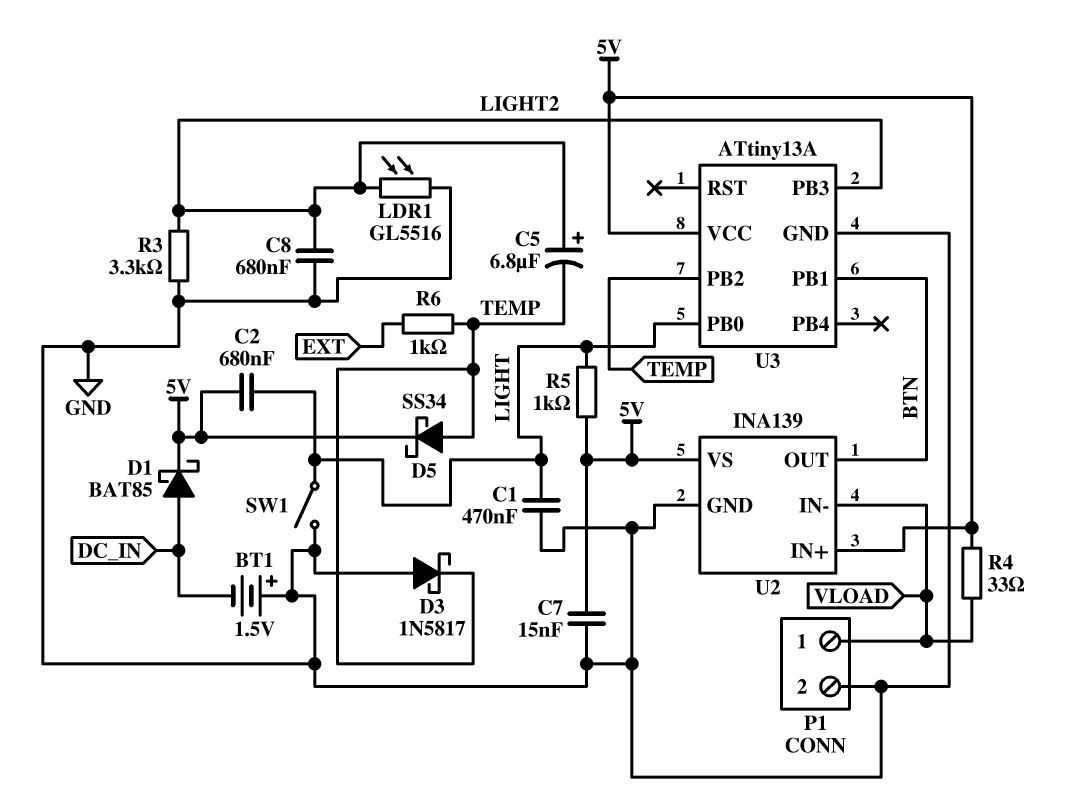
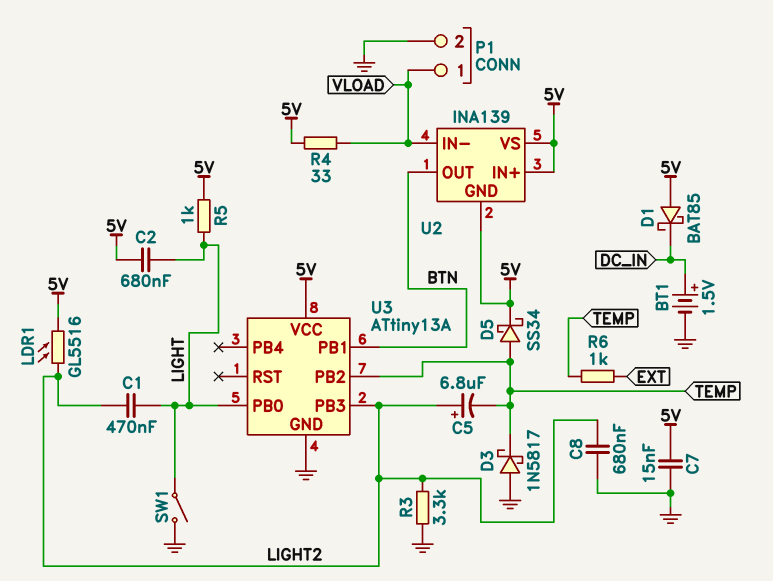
BT1: 1.5V (plus GND, minus DC_IN) -> 1.5V (plus DC_IN, minus GND)
C1: 470nF (GND, LIGHT) -> 470nF (LIGHT, LIGHT2)
D1: schottky BAT85 (A DC_IN, K 5V) -> schottky BAT85 (A 5V, K DC_IN)
LDR1: GL5516 (GND, LIGHT2) -> GL5516 (5V, LIGHT2)
U2 pin GND: GND -> 5V

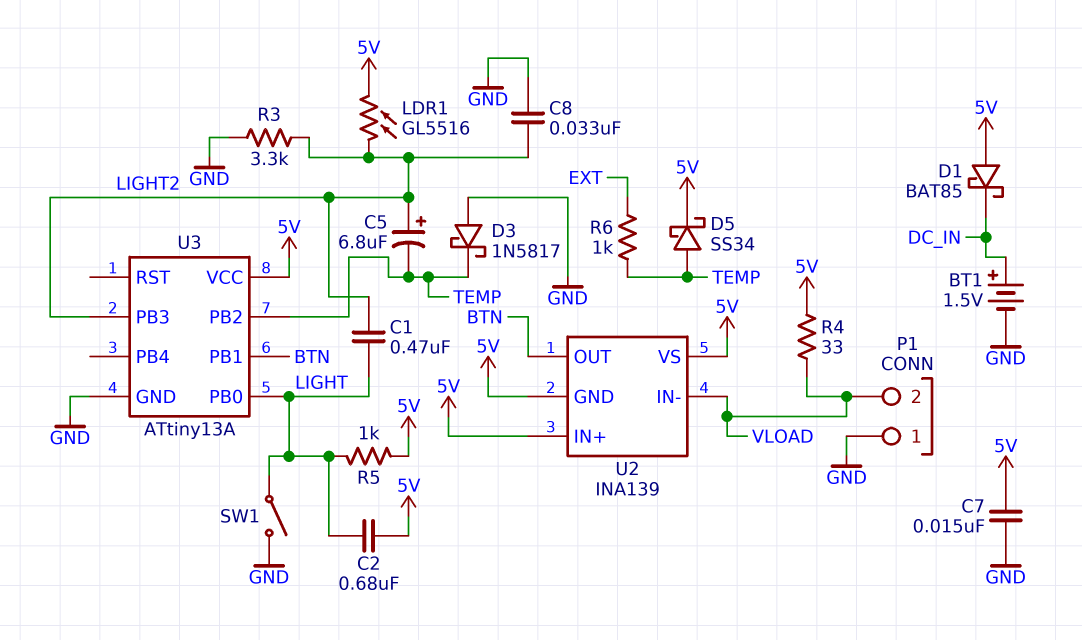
C8: 680nF (GND, LIGHT2) -> 33nF (GND, LIGHT2)
P1 pin 1: VLOAD -> GND
P1 pin 2: GND -> VLOAD

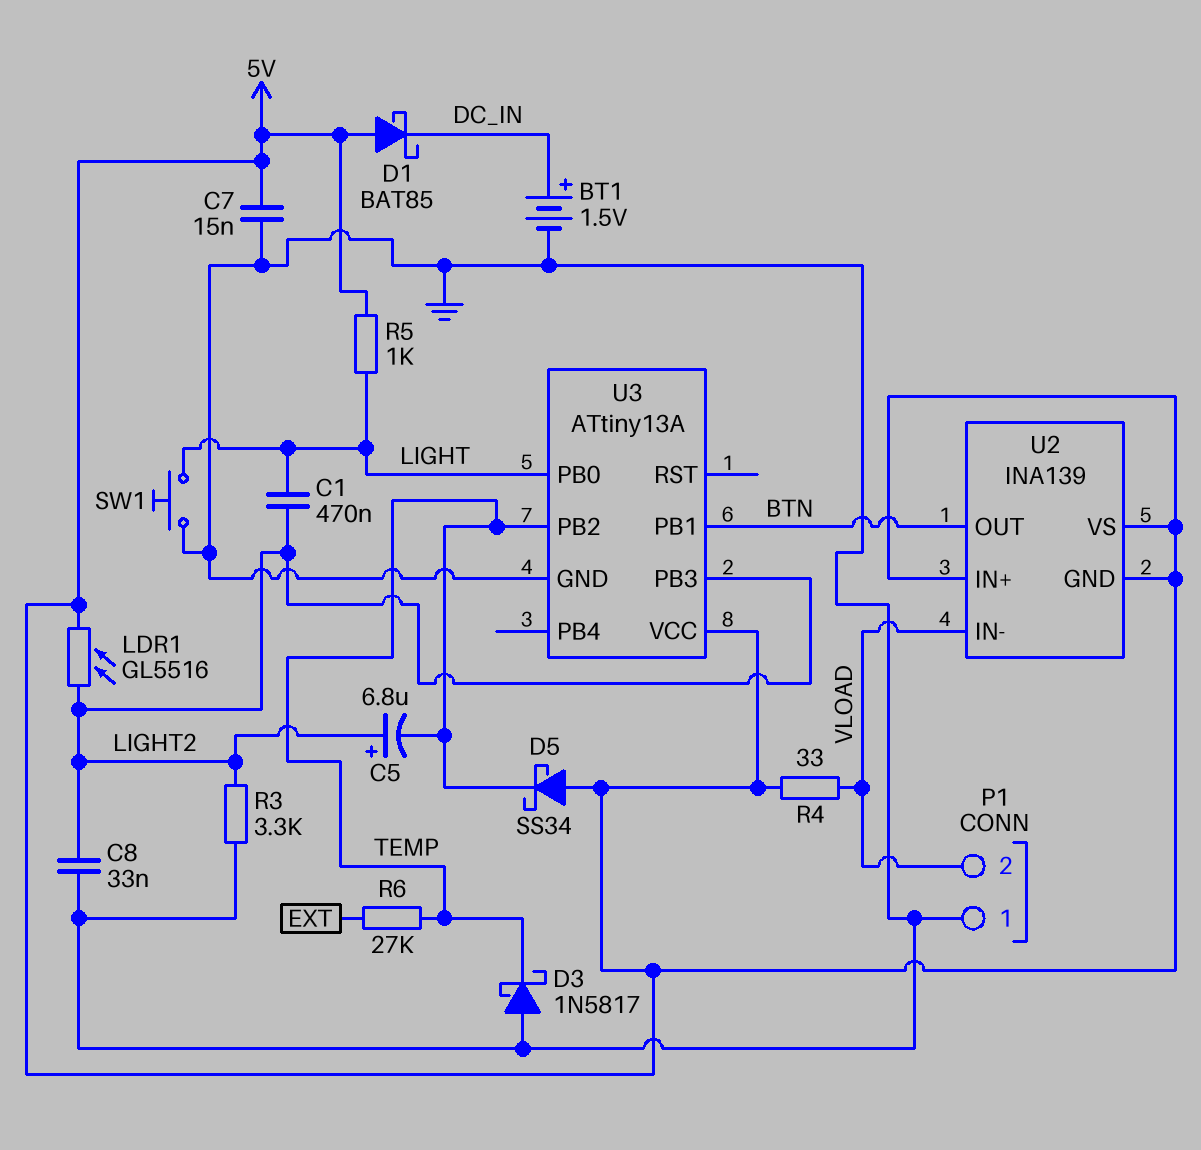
C2: 680nF (5V, LIGHT) -> none
D5: schottky SS34 (A TEMP, K 5V) -> schottky SS34 (A 5V, K TEMP)
R6: 1k (EXT, TEMP) -> 27k (EXT, TEMP)
SW1: switch (GND, LIGHT) -> button (GND, LIGHT)

